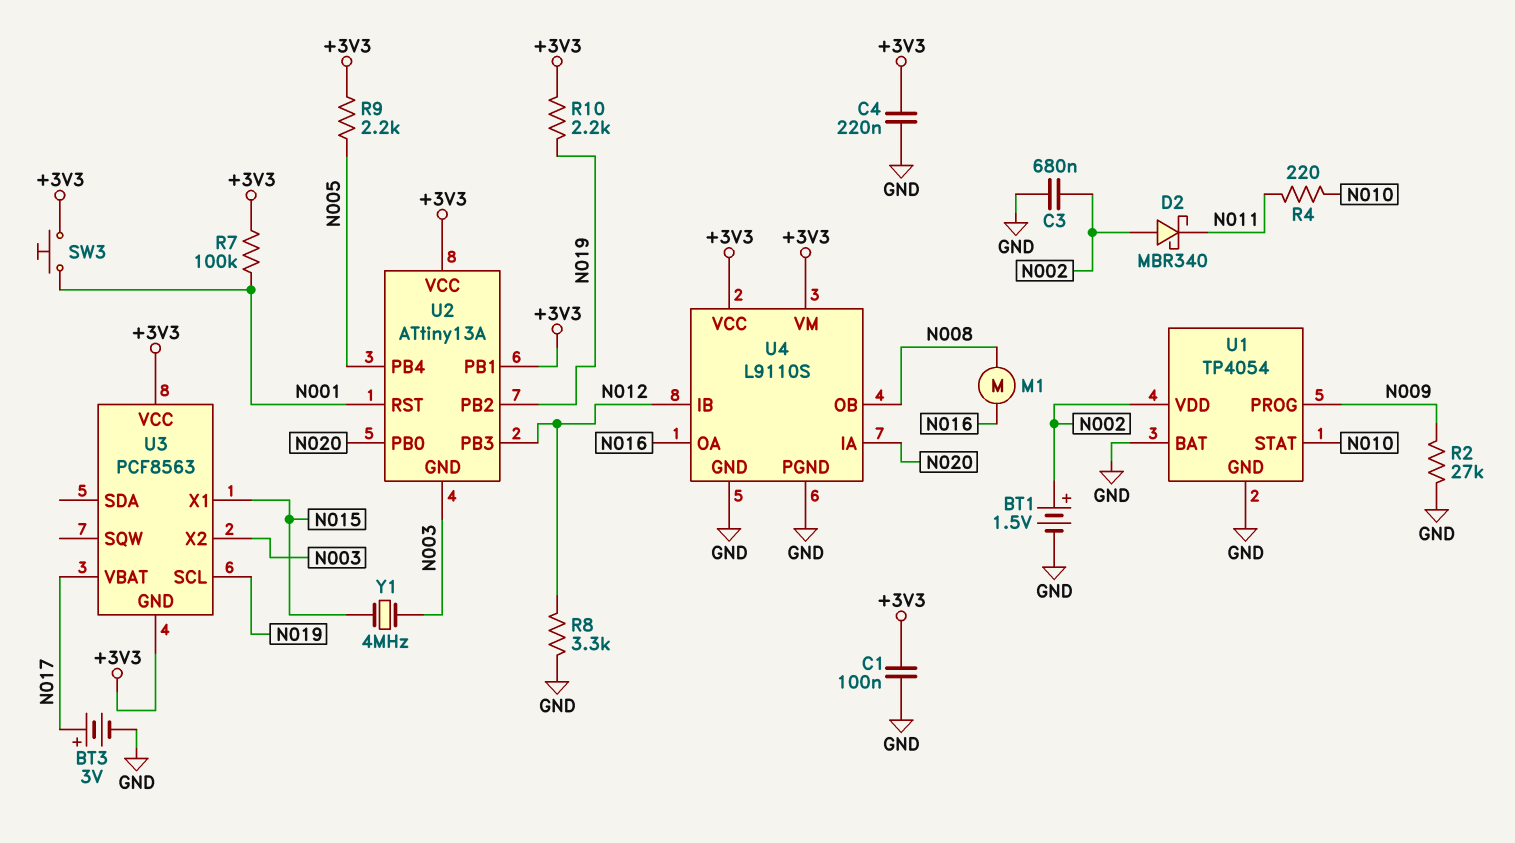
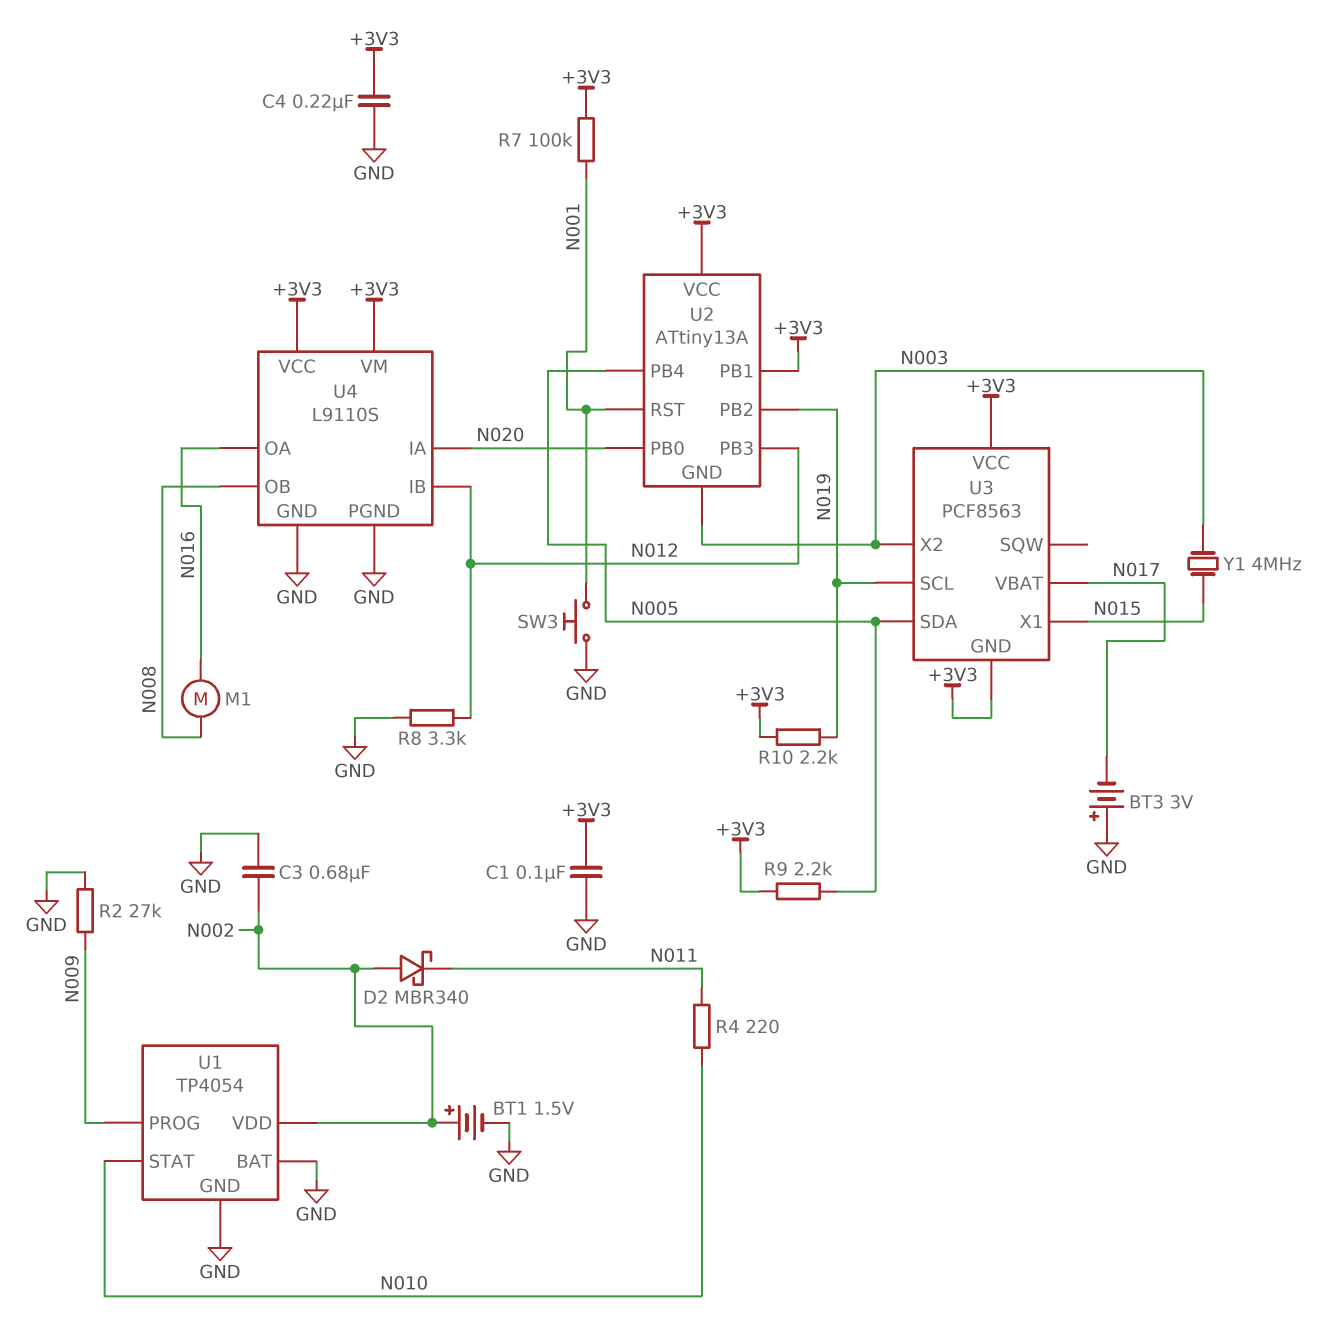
BT3: 3V (plus N017, minus GND) -> 3V (plus GND, minus N017)
SW3: button (+3V3, N001) -> button (GND, N001)
U3 pin SDA: none -> N005

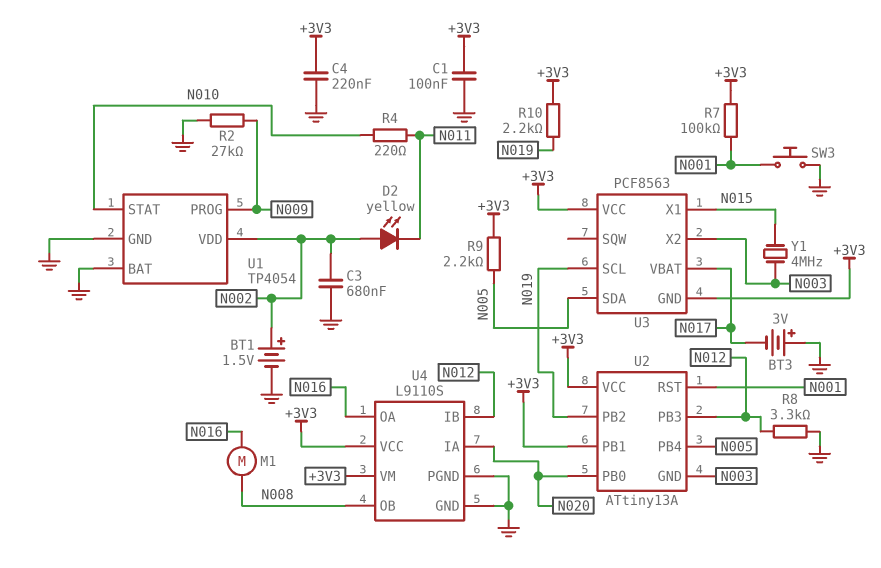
D2: schottky MBR340 (A N002, K N011) -> LED yellow (A N002, K N011)

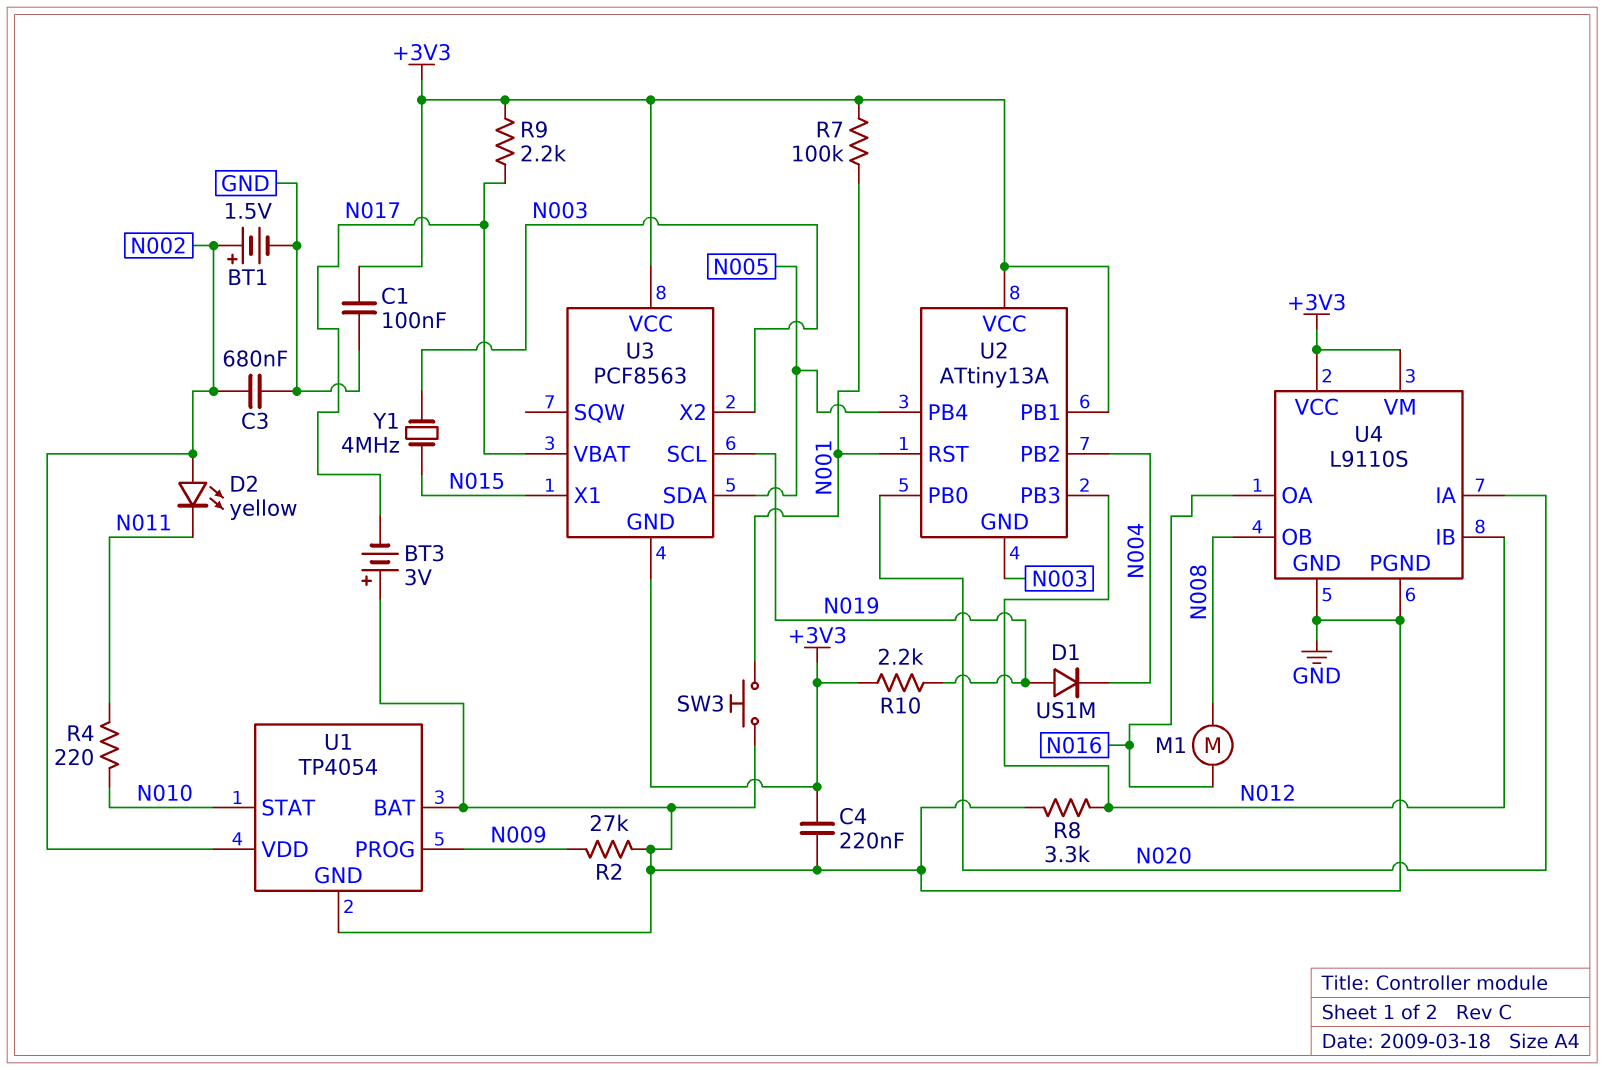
D1: none -> diode US1M (A N019, K N004)
R9: 2.2k (+3V3, N005) -> 2.2k (+3V3, N017)
U2 pin PB2: N019 -> N004

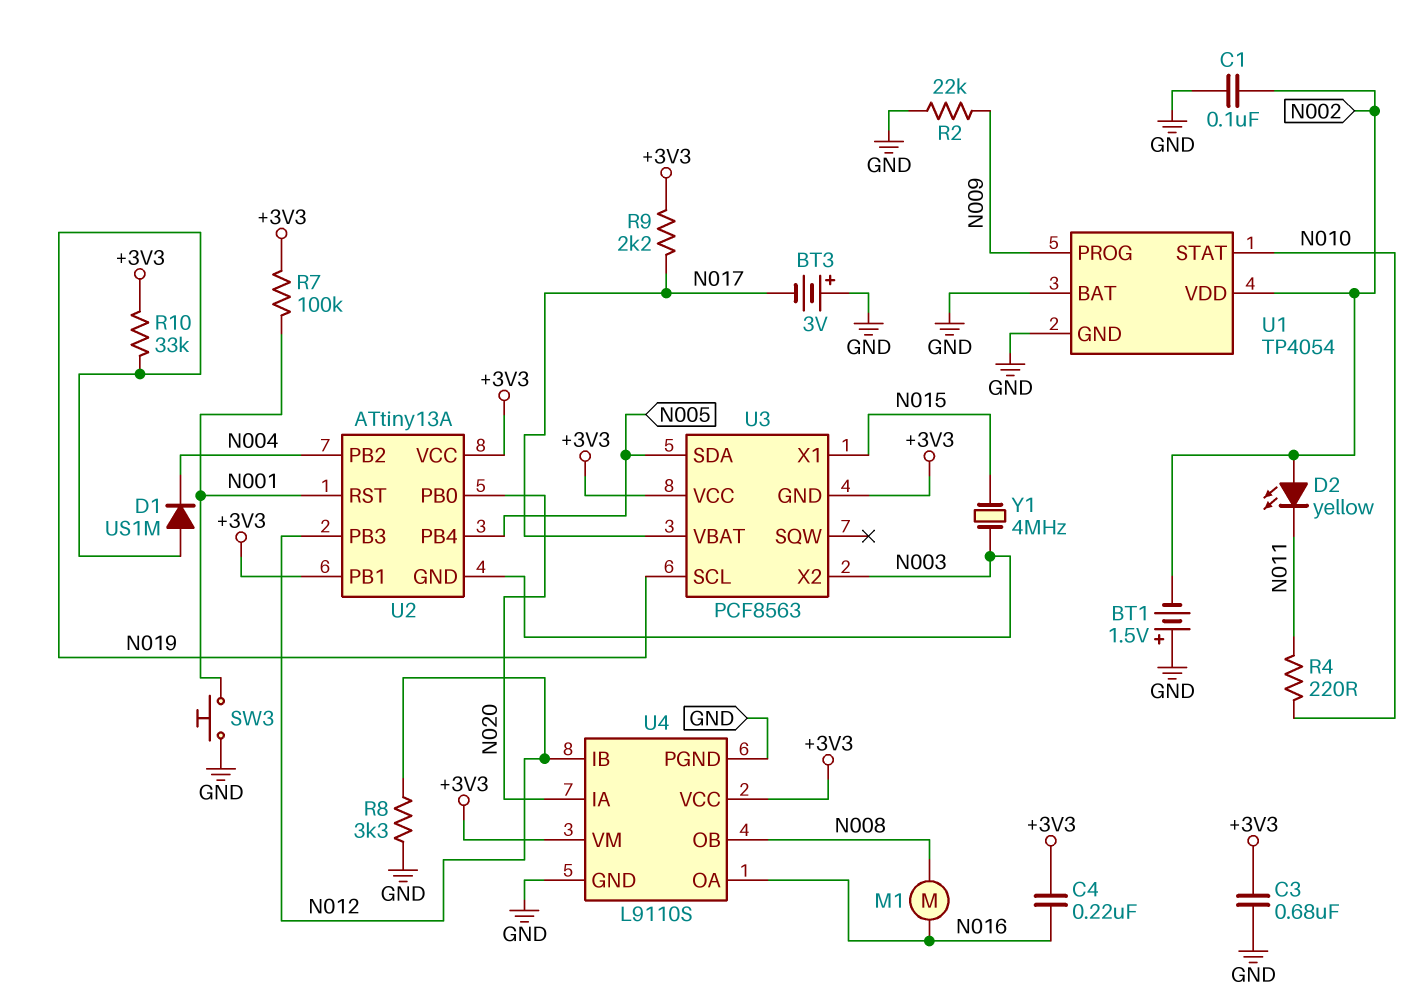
BT1: 1.5V (plus N002, minus GND) -> 1.5V (plus GND, minus N002)
C1: 100nF (+3V3, GND) -> 100nF (GND, N002)
C3: 680nF (GND, N002) -> 680nF (+3V3, GND)
C4: 220nF (+3V3, GND) -> 220nF (+3V3, N016)
R2: 27k (GND, N009) -> 22k (GND, N009)
R10: 2.2k (+3V3, N019) -> 33k (+3V3, N019)

